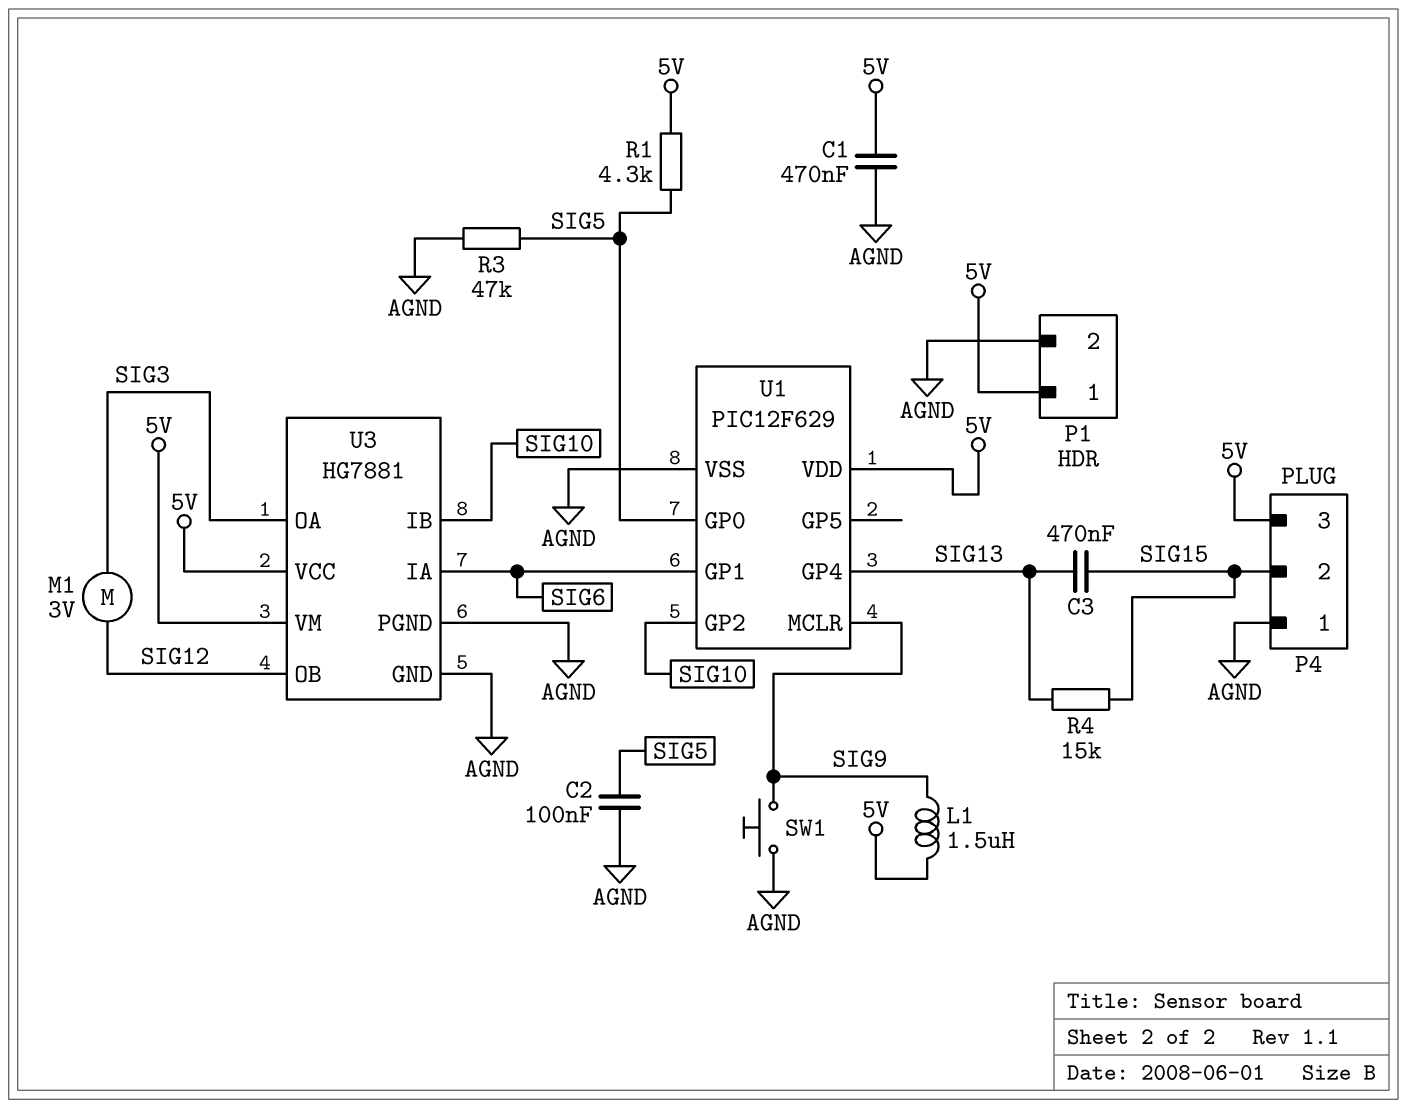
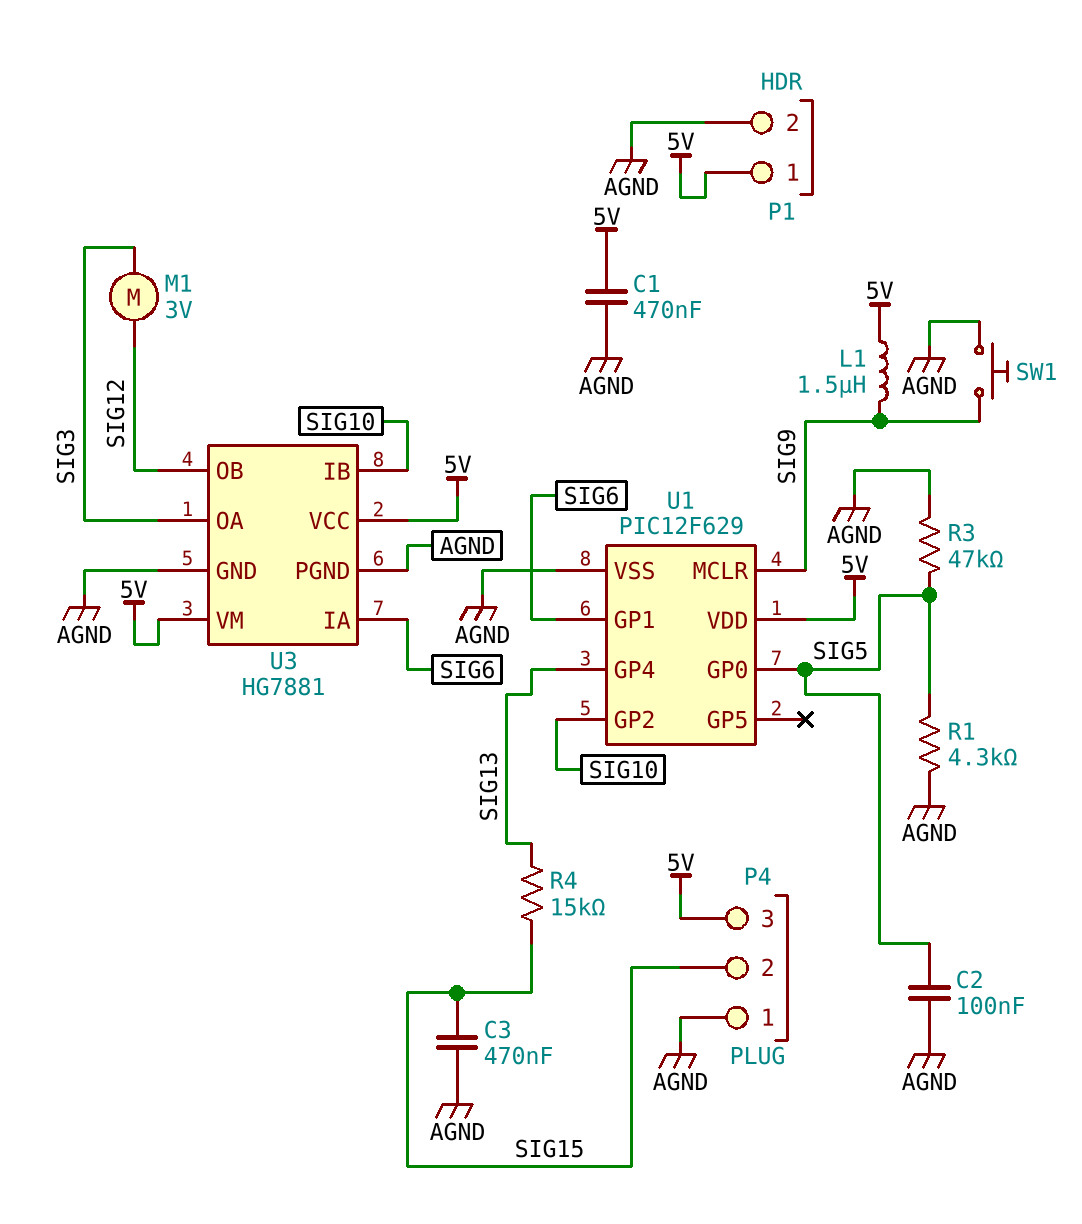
C3: 470nF (SIG13, SIG15) -> 470nF (AGND, SIG15)
R1: 4.3k (5V, SIG5) -> 4.3k (AGND, SIG5)

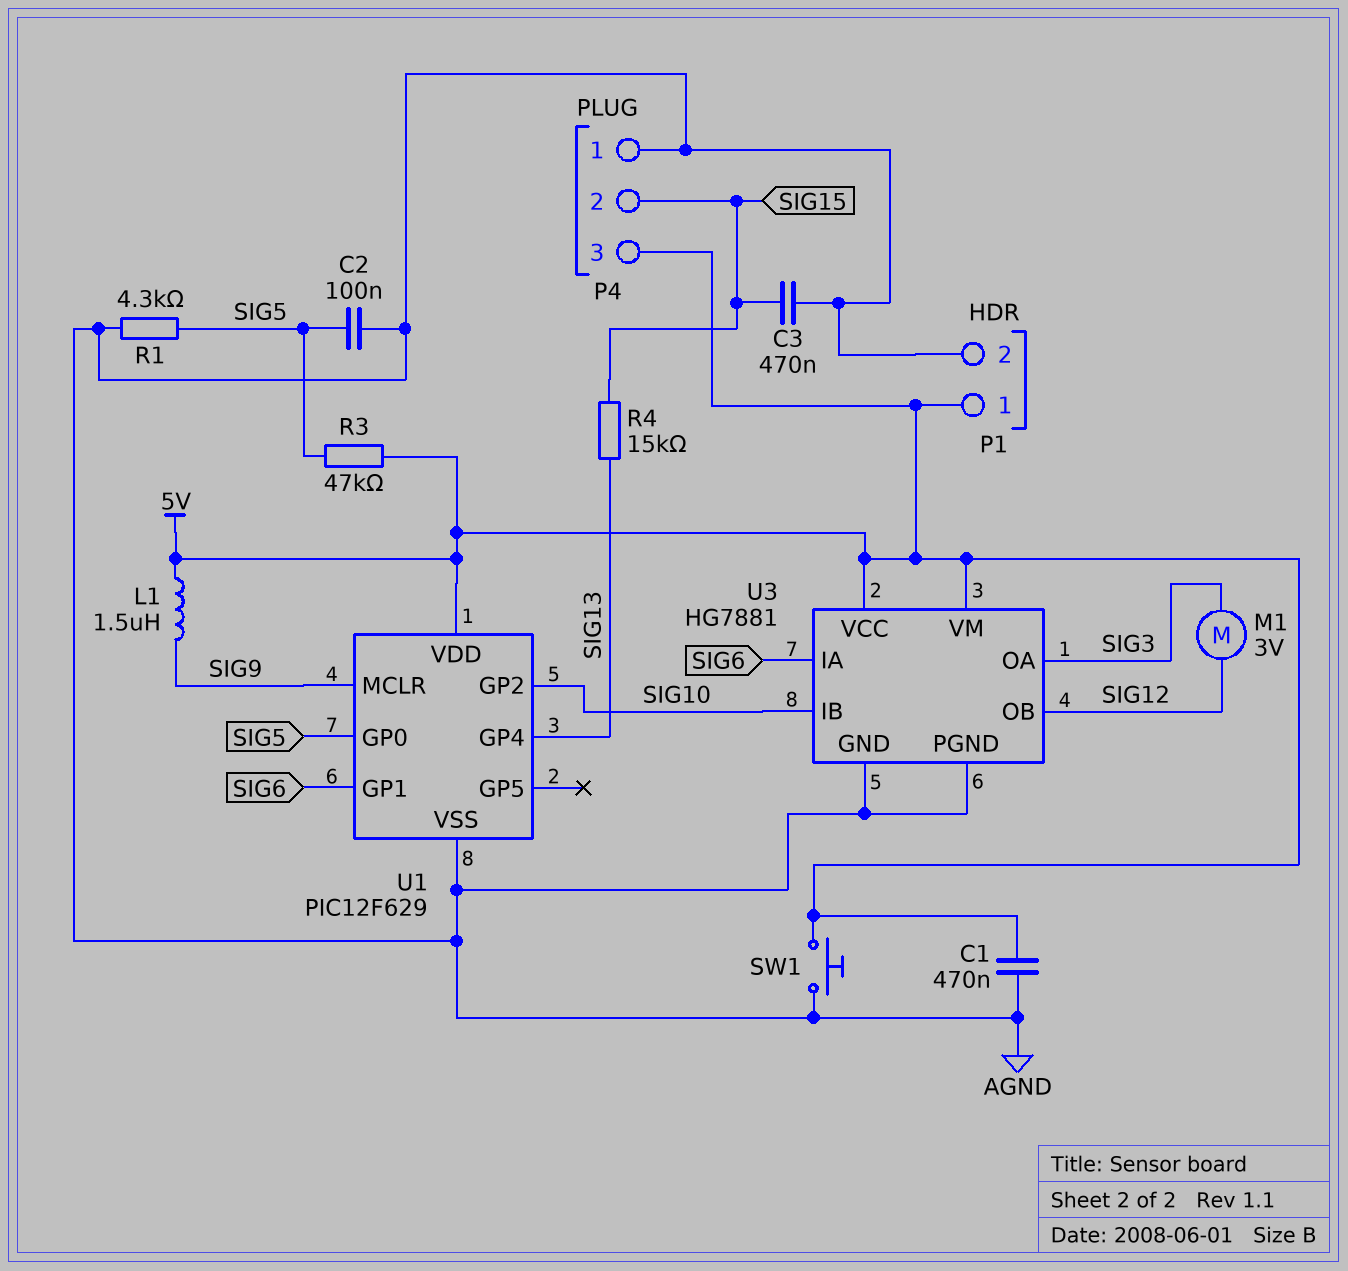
R3: 47k (AGND, SIG5) -> 47k (5V, SIG5)
SW1: button (AGND, SIG9) -> button (5V, AGND)

